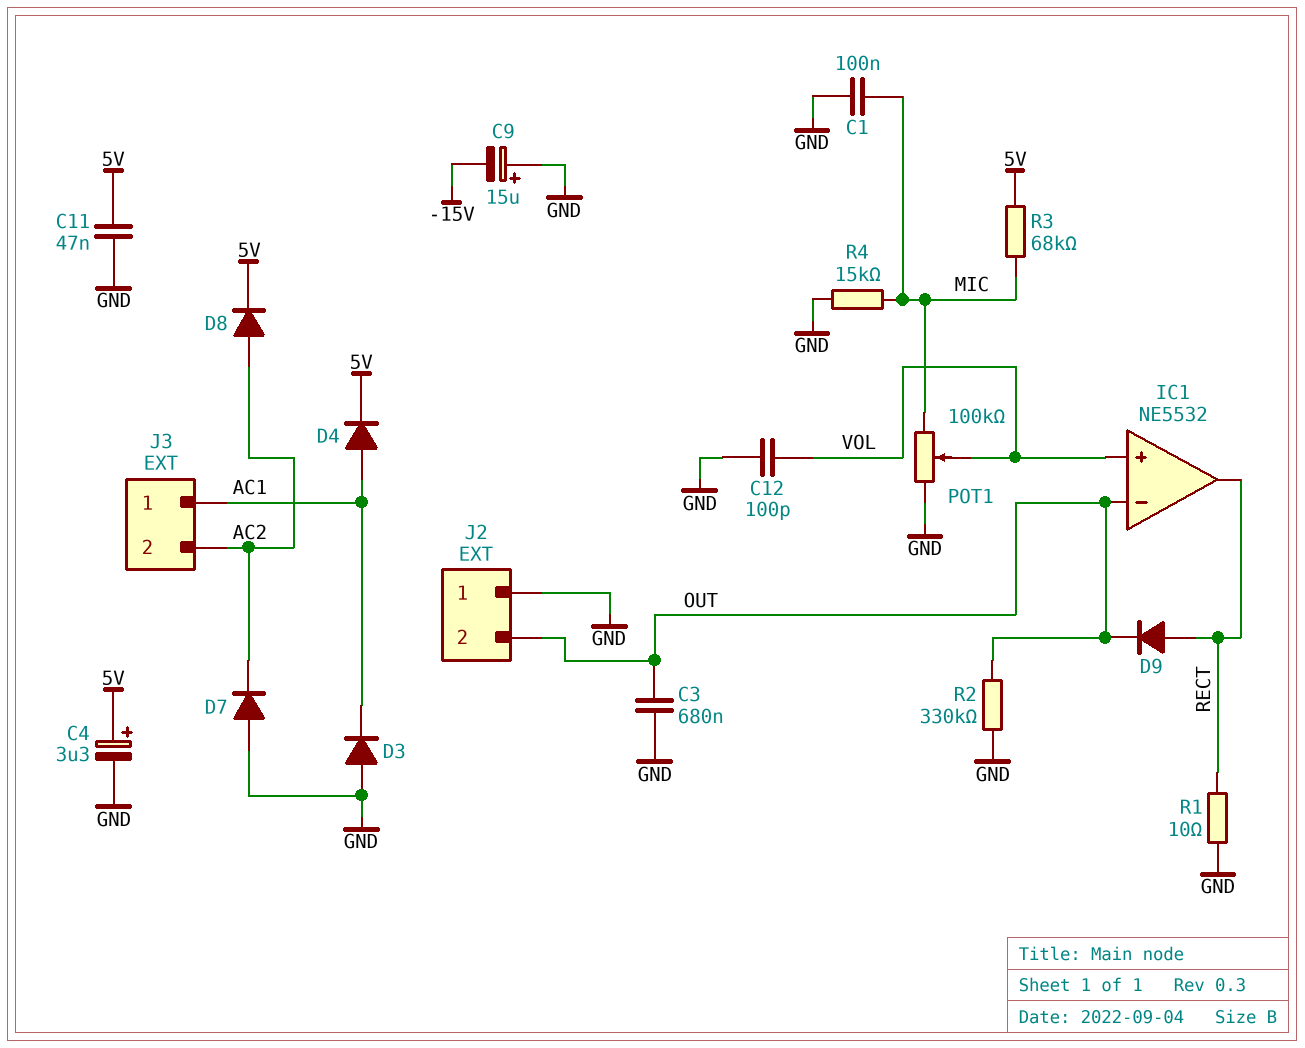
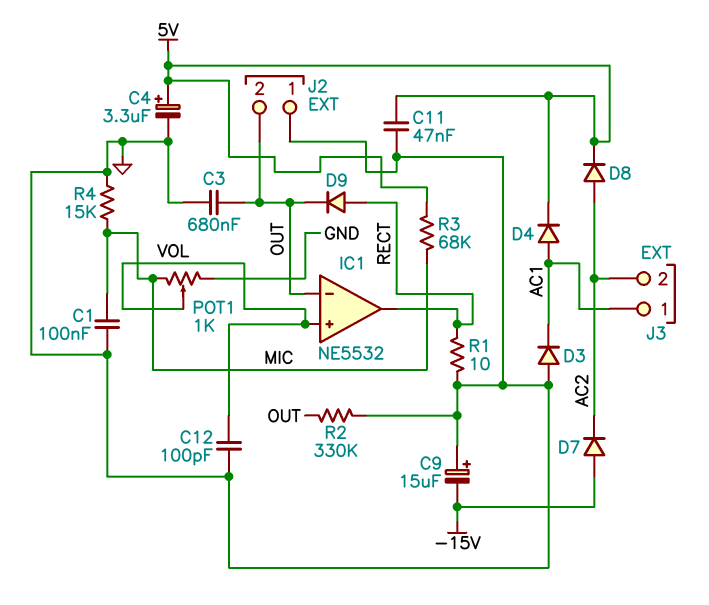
D7: diode (A GND, K AC2) -> diode (A -15V, K AC2)
POT1: 100k (GND, MIC, wiper VOL) -> 1k (GND, MIC, wiper VOL)

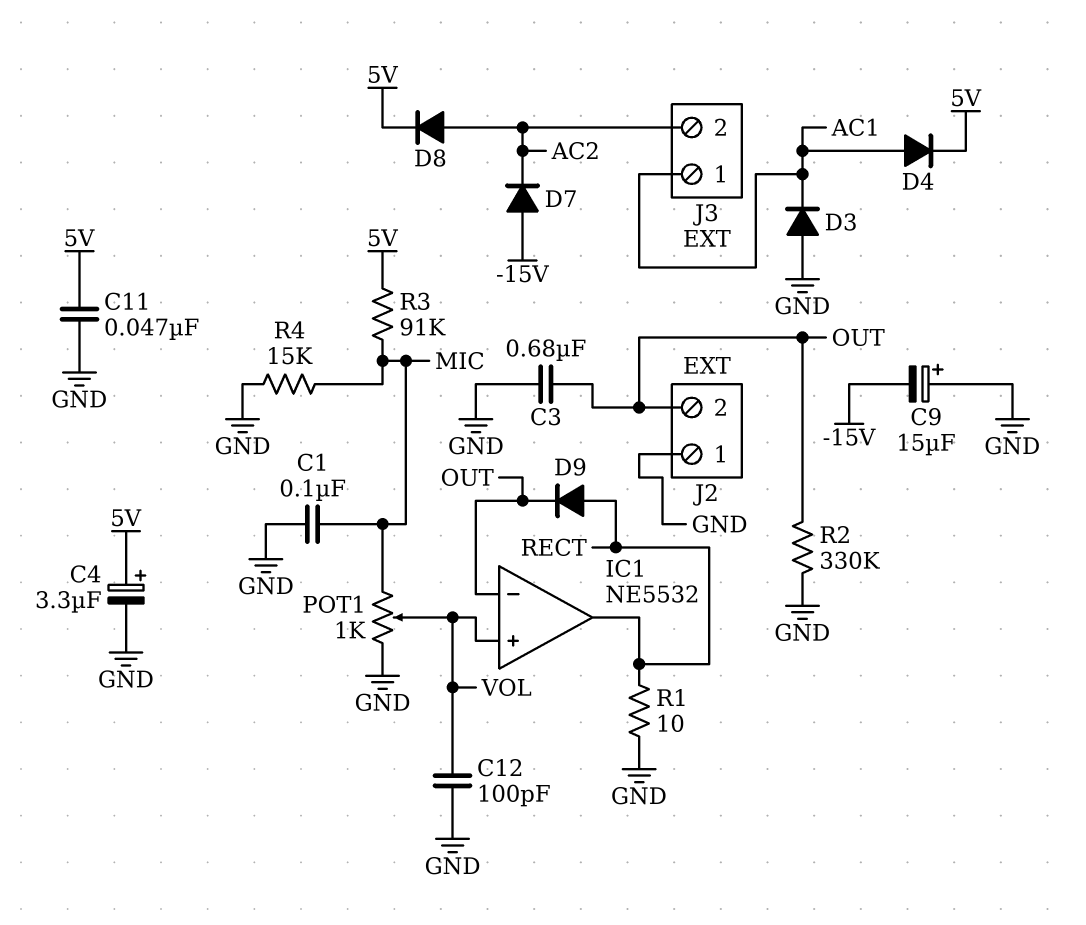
R3: 68k (5V, MIC) -> 91k (5V, MIC)

